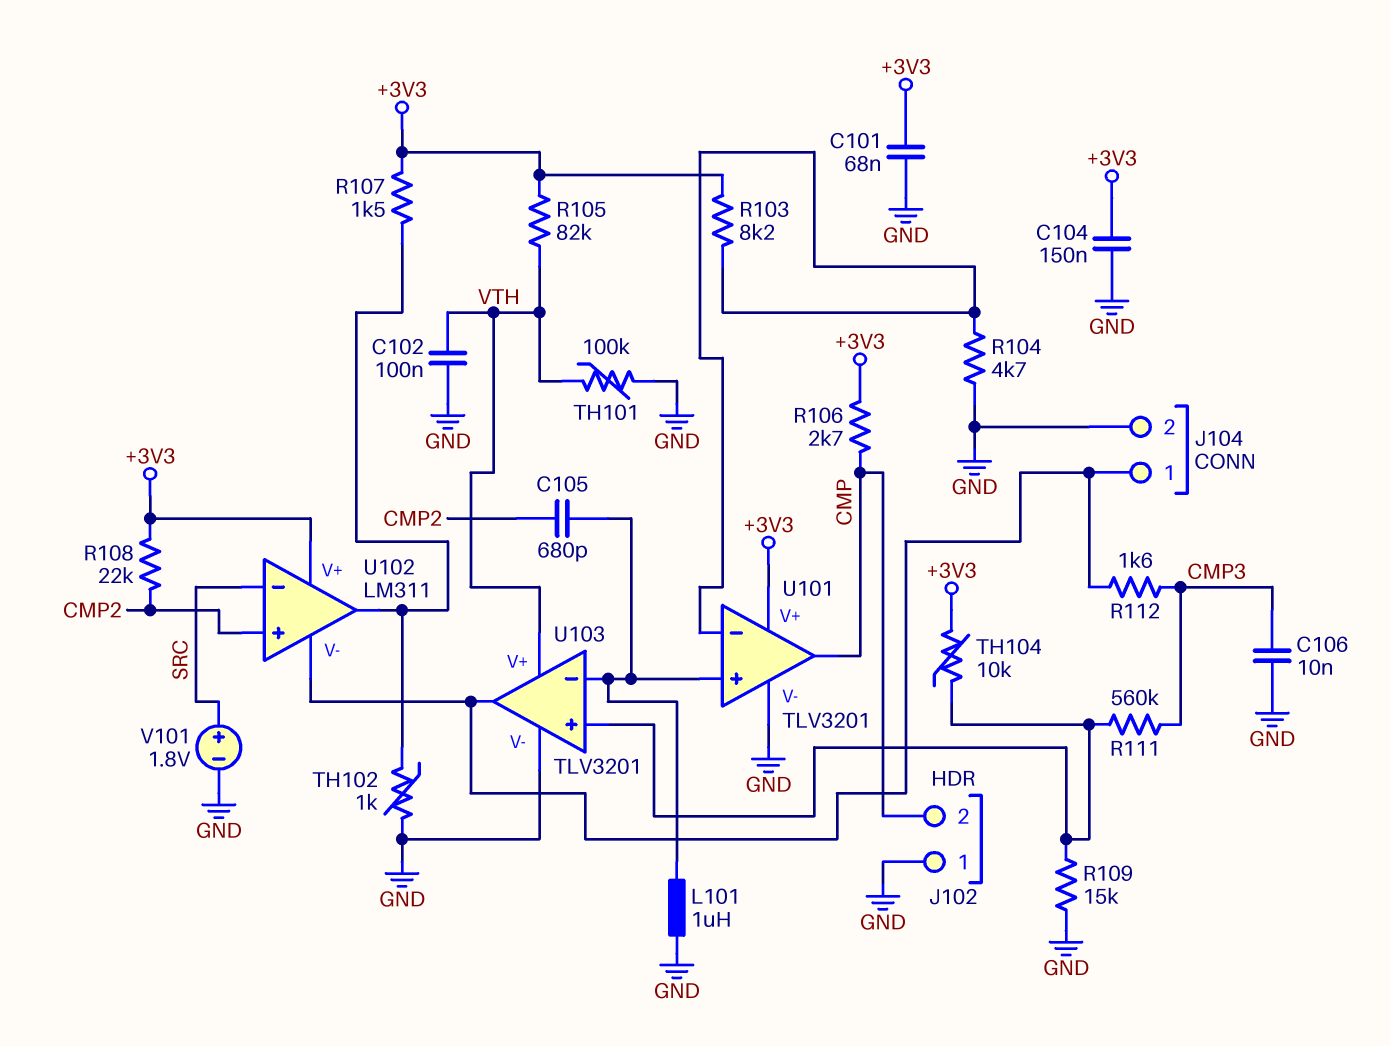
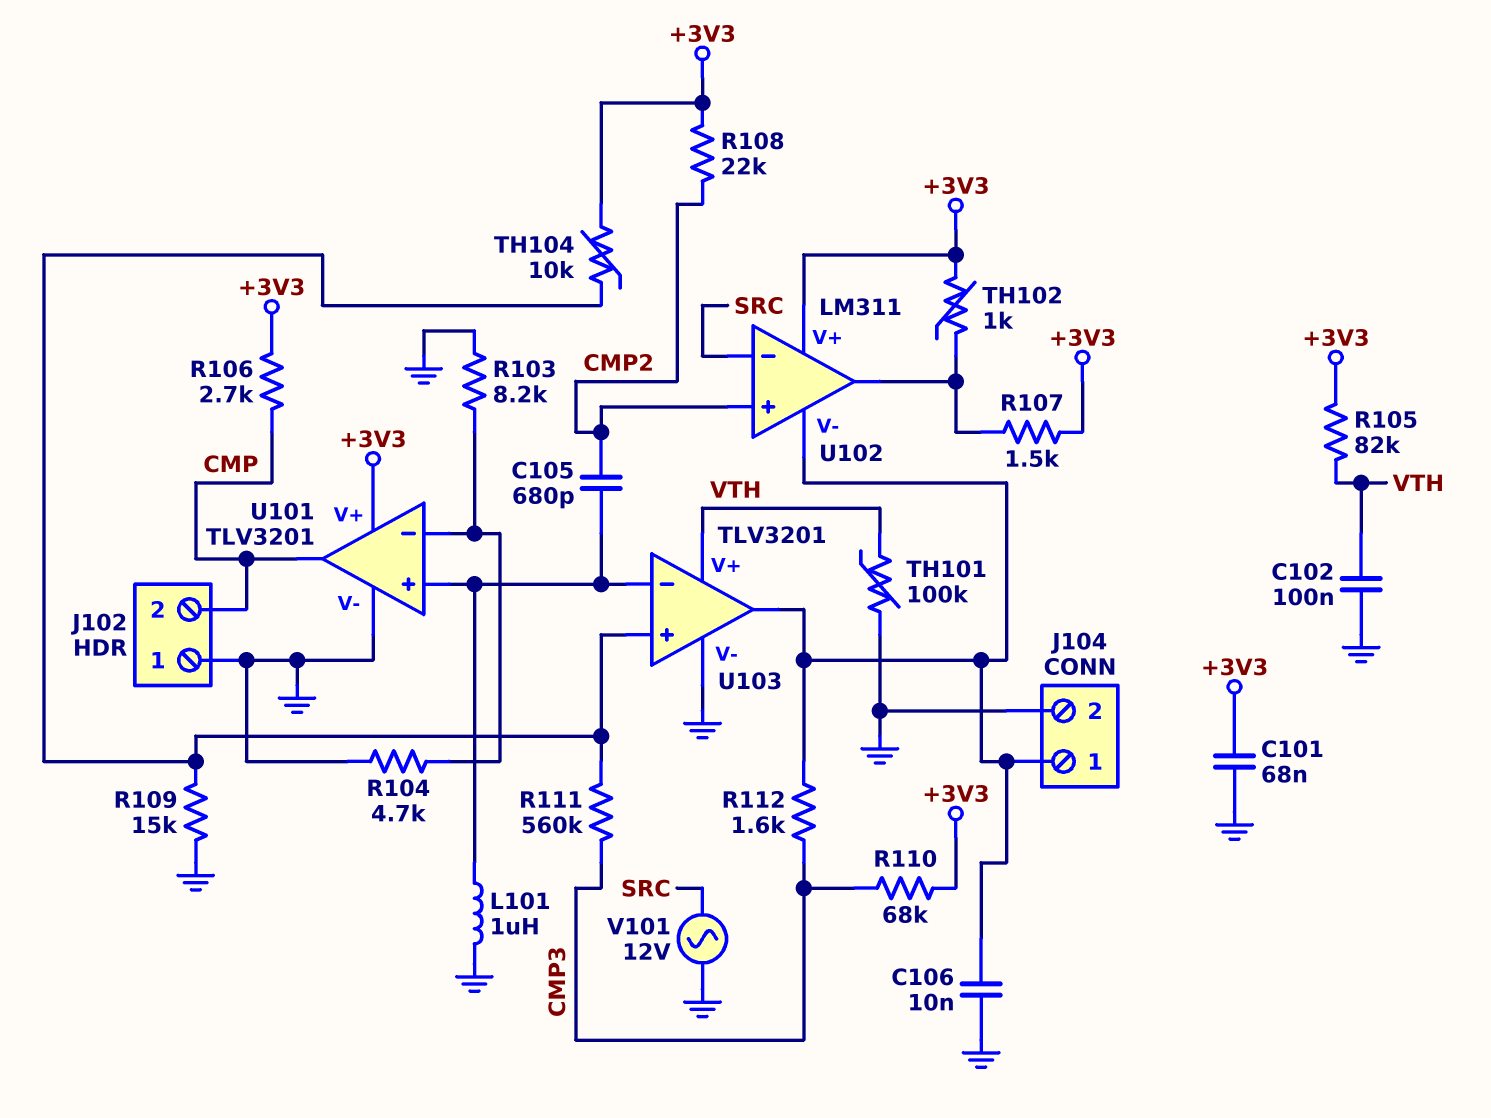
C104: 150nF (+3V3, GND) -> none
C106: 10nF (CMP3, GND) -> 10nF (GND, J104/1)
R103: 8.2k (+3V3, U101/in-) -> 8.2k (GND, U101/in-)
R110: none -> 68k (+3V3, CMP3)
TH102: 1k (GND, U102/out) -> 1k (+3V3, U102/out)
V101: 1.8V (plus SRC, minus GND) -> AC 12V (GND, SRC)

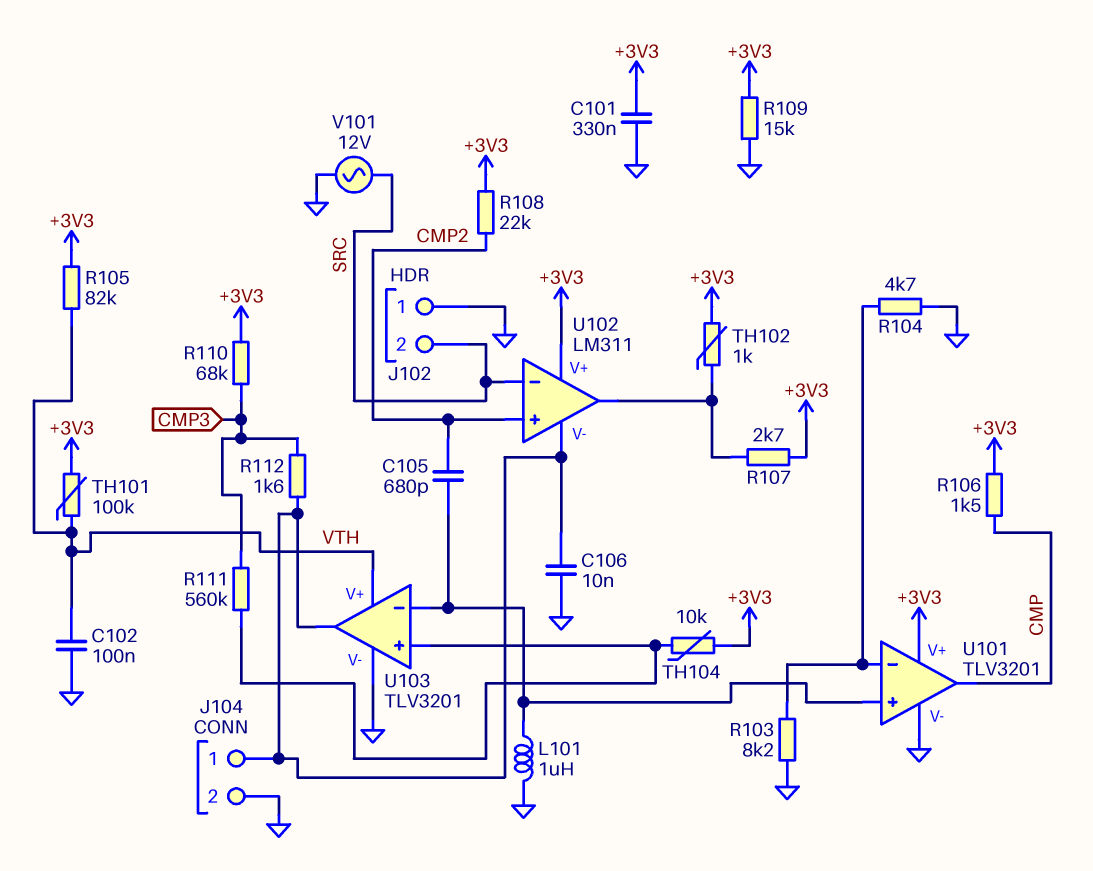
C101: 68nF (+3V3, GND) -> 330nF (+3V3, GND)
J102 pin 2: CMP -> SRC
R106: 2.7k (+3V3, CMP) -> 1.5k (+3V3, CMP)
R107: 1.5k (+3V3, U102/out) -> 2.7k (+3V3, U102/out)
R109: 15k (GND, U103/in+) -> 15k (+3V3, GND)
TH101: 100k (GND, VTH) -> 100k (+3V3, VTH)

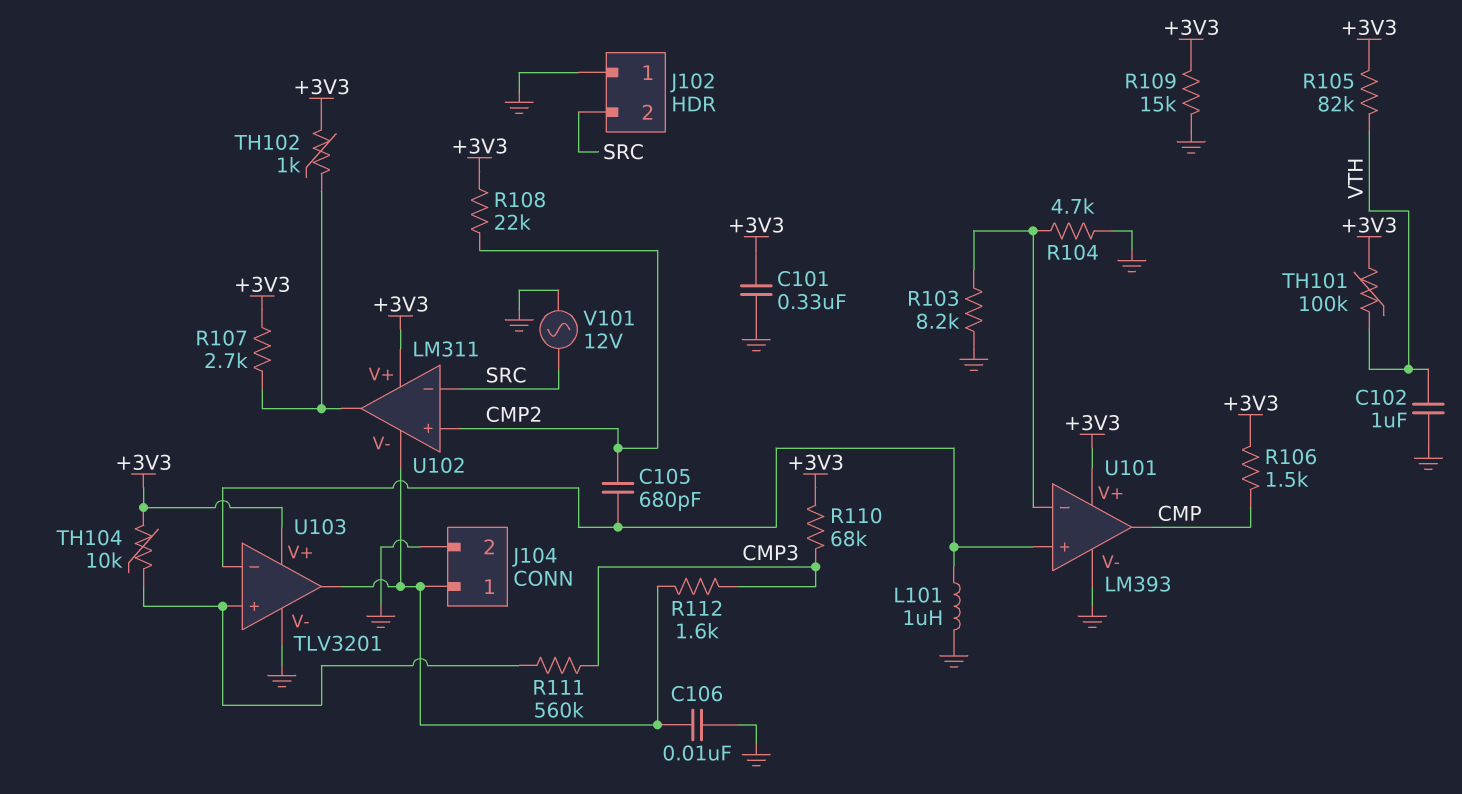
C102: 100nF (GND, VTH) -> 1uF (GND, VTH)
U101: TLV3201 -> LM393
U103 pin V+: VTH -> +3V3

